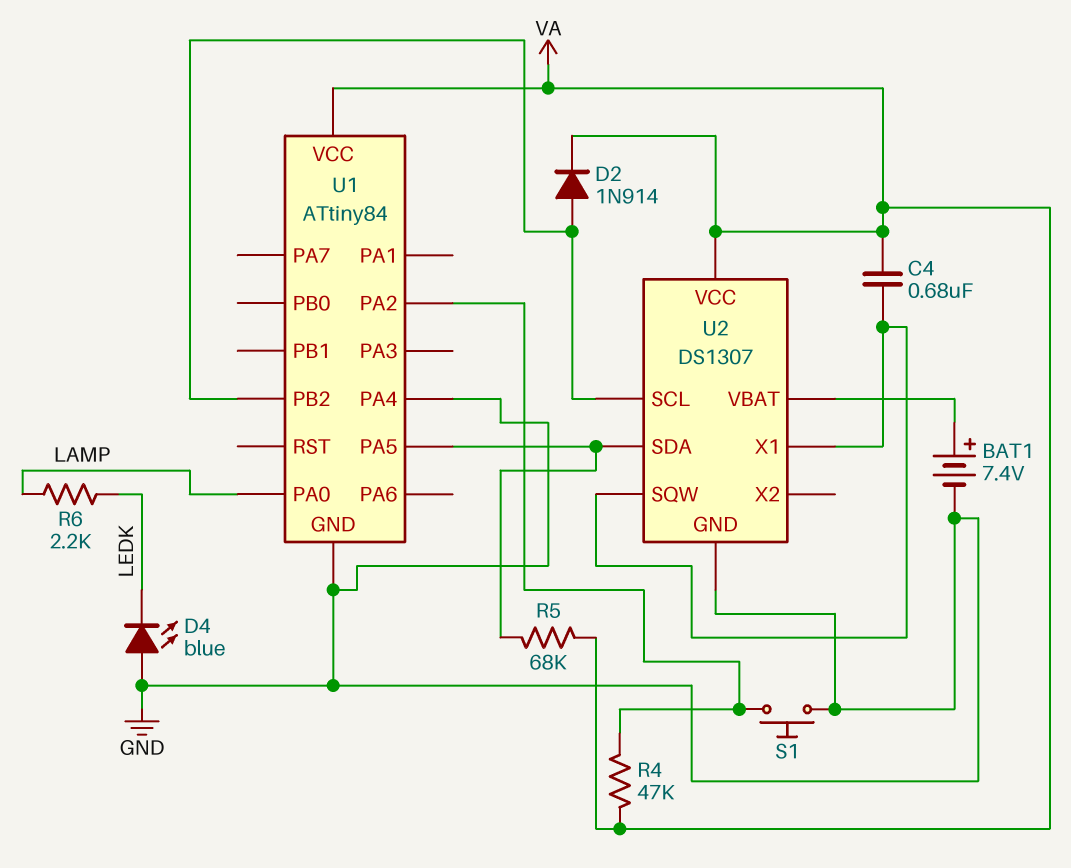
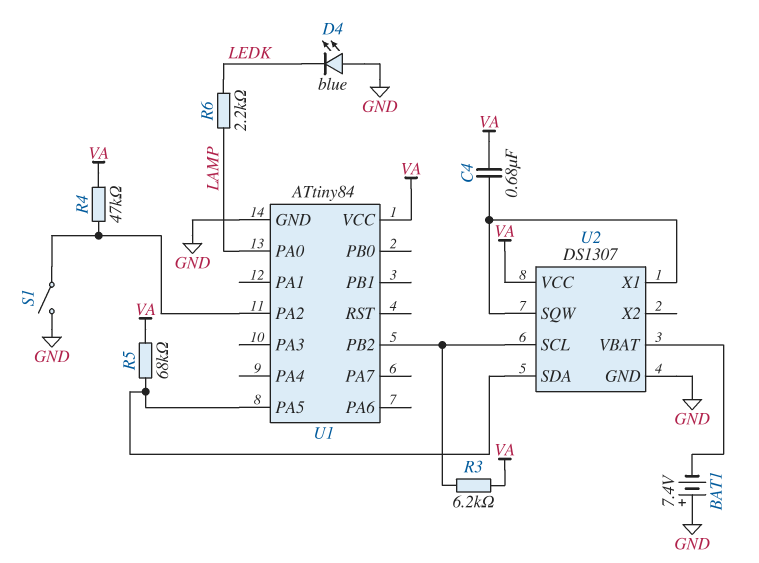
BAT1: 7.4V (plus U2/VBAT, minus GND) -> 7.4V (plus GND, minus U2/VBAT)
D2: diode 1N914 (A U1/PB2, K VA) -> none
R3: none -> 6.2k (U1/PB2, VA)
S1: button (GND, U1/PA2) -> switch (GND, U1/PA2)
U1 pin PA4: GND -> none

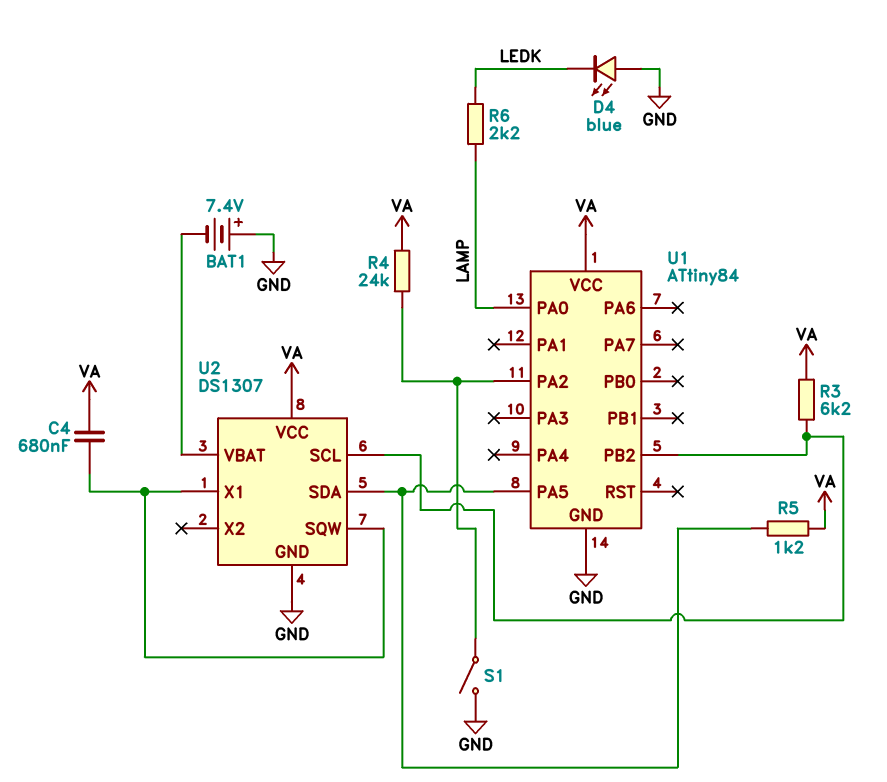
R4: 47k (U1/PA2, VA) -> 24k (U1/PA2, VA)
R5: 68k (U1/PA5, VA) -> 1.2k (U1/PA5, VA)

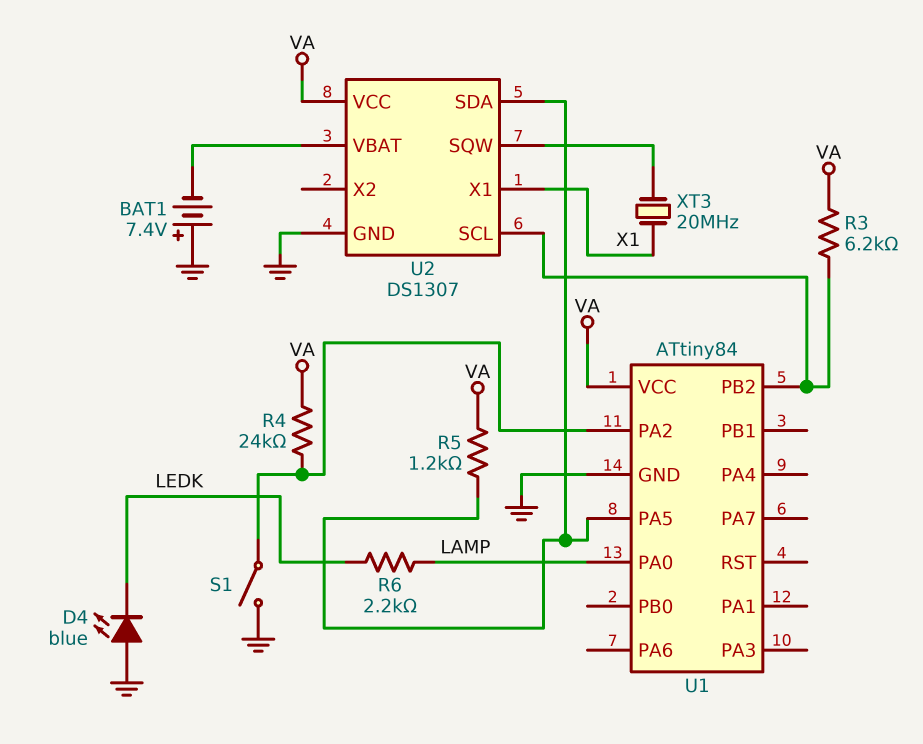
C4: 680nF (U2/SQW, VA) -> none
U2 pin X1: U2/SQW -> X1
XT3: none -> 20MHz (U2/SQW, X1)

